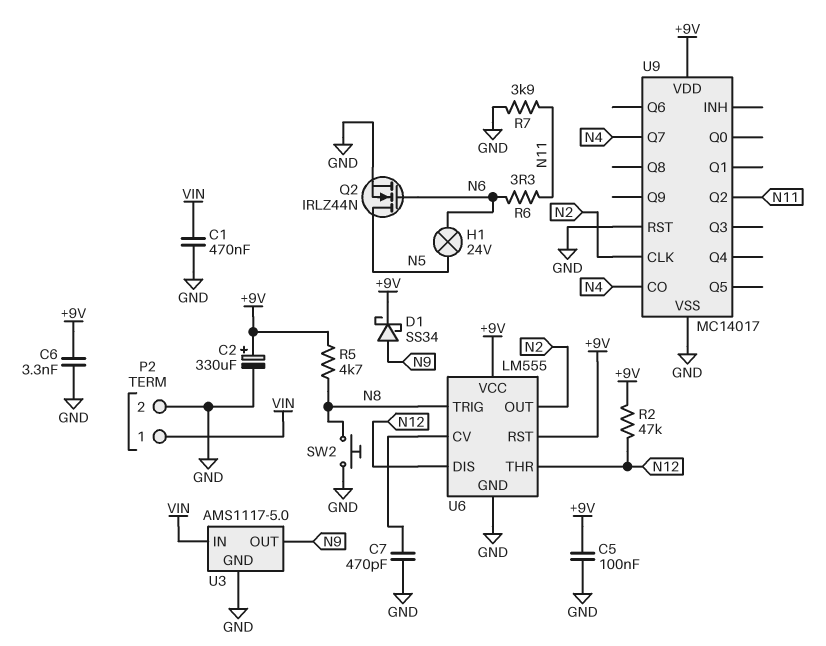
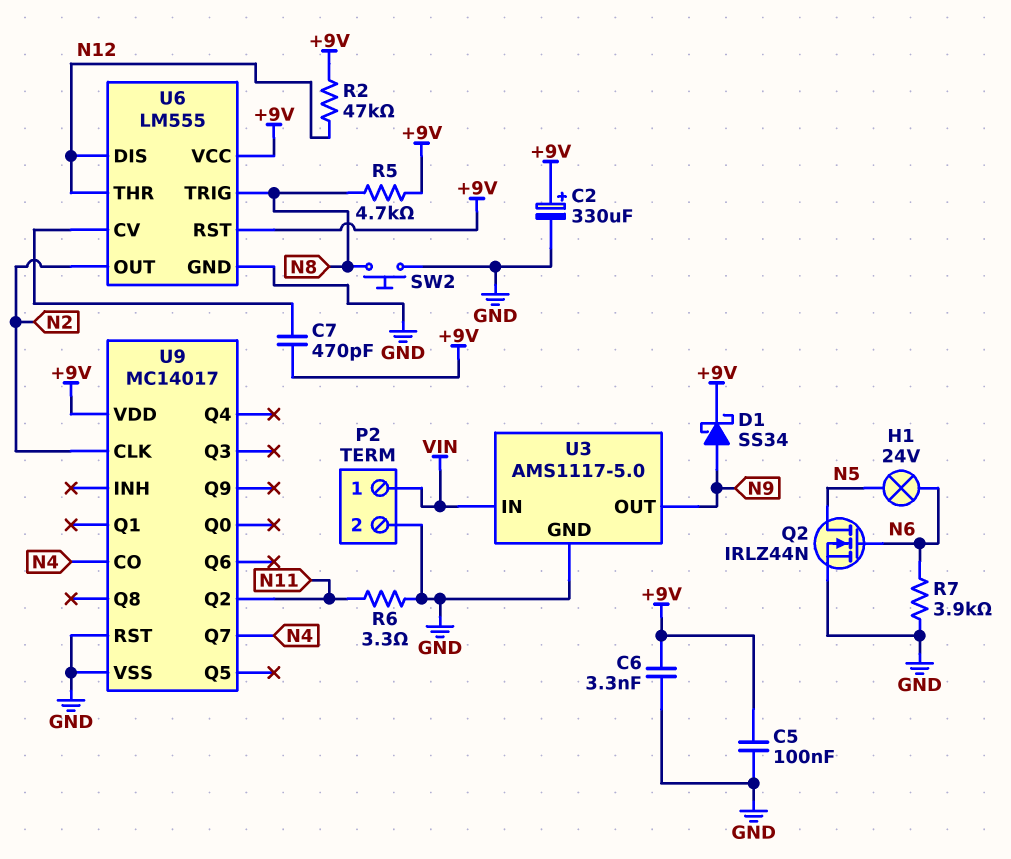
C1: 470nF (GND, VIN) -> none
C7: 470pF (GND, U6/CV) -> 470pF (+9V, U6/CV)
R6: 3.3 (N6, N11) -> 3.3 (GND, N11)
R7: 3.9k (GND, N11) -> 3.9k (GND, N6)

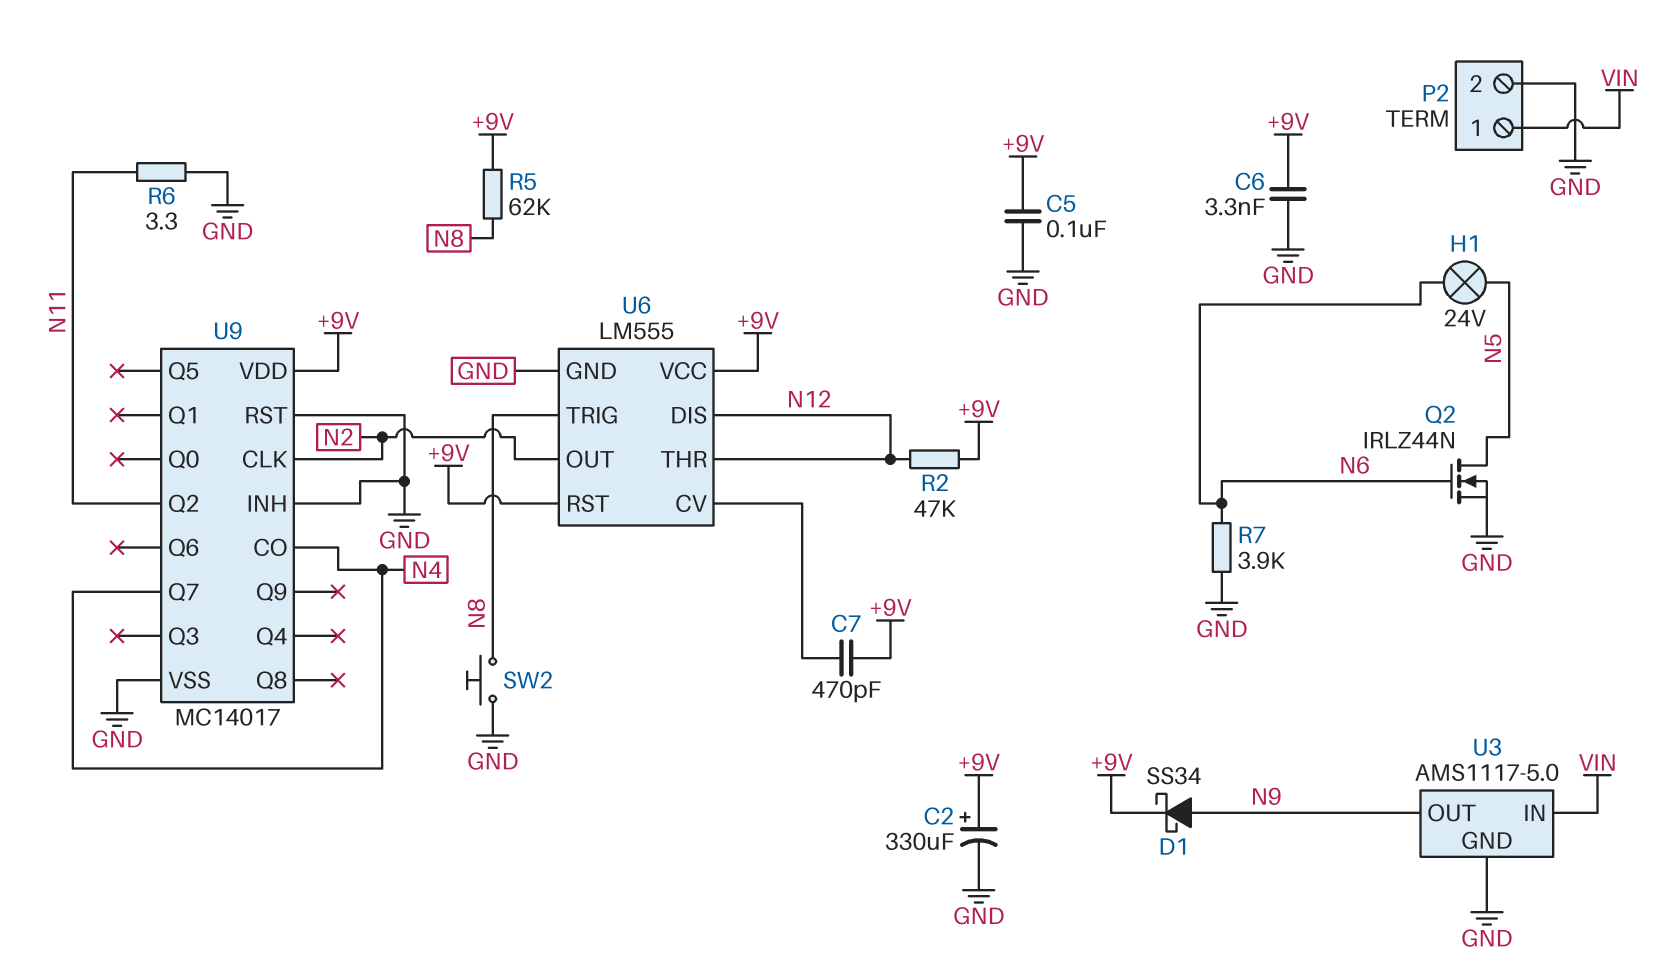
R5: 4.7k (+9V, N8) -> 62k (+9V, N8)
U9 pin INH: none -> GND

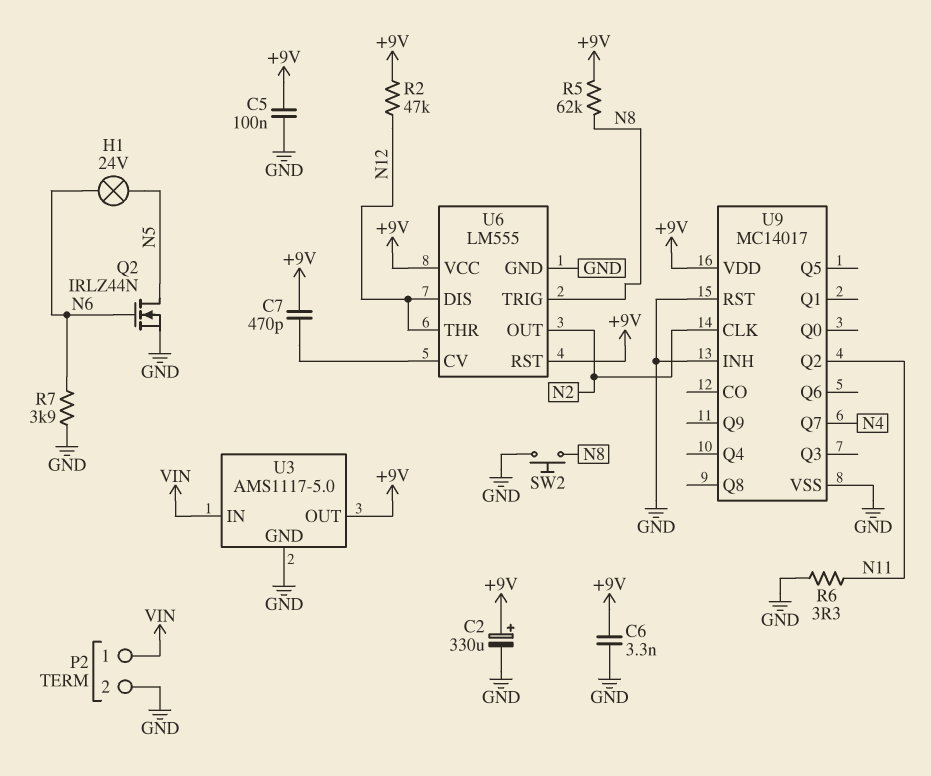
D1: schottky SS34 (A N9, K +9V) -> none
U3 pin OUT: N9 -> +9V
U9 pin CO: N4 -> none

